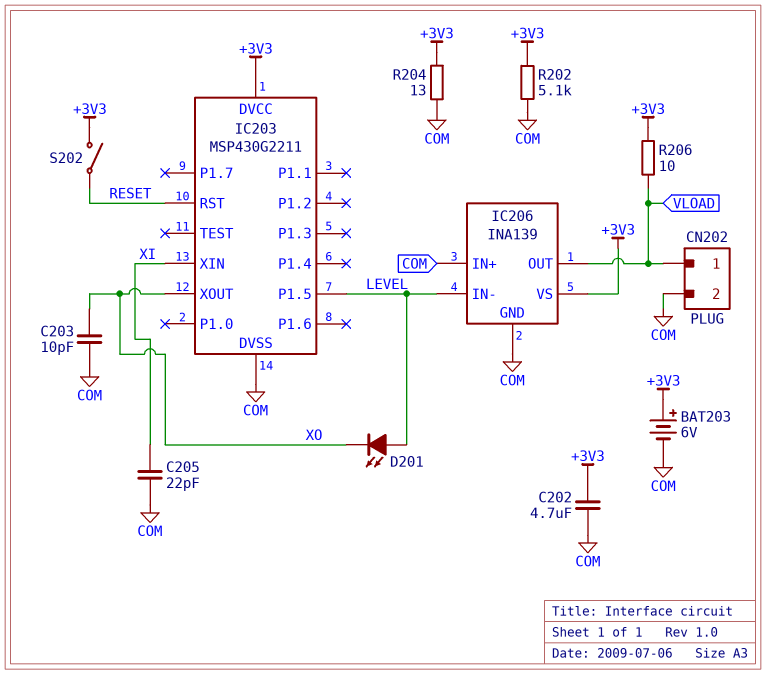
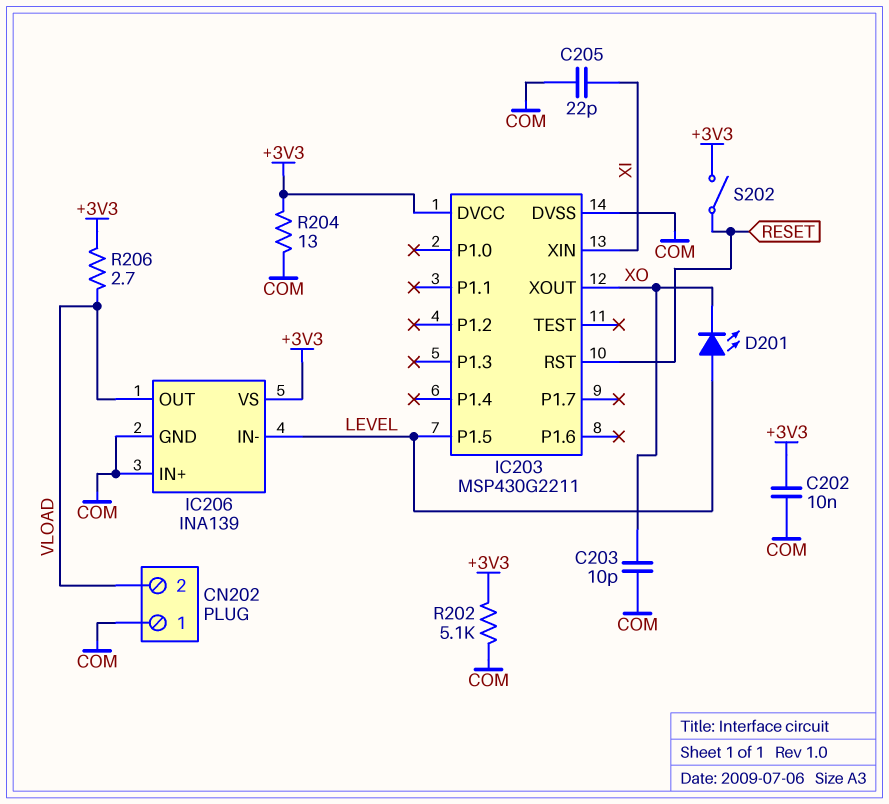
BAT203: 6V (plus +3V3, minus COM) -> none
C202: 4.7uF (+3V3, COM) -> 10nF (+3V3, COM)
CN202 pin 1: VLOAD -> COM
CN202 pin 2: COM -> VLOAD
R206: 10 (+3V3, VLOAD) -> 2.7 (+3V3, VLOAD)

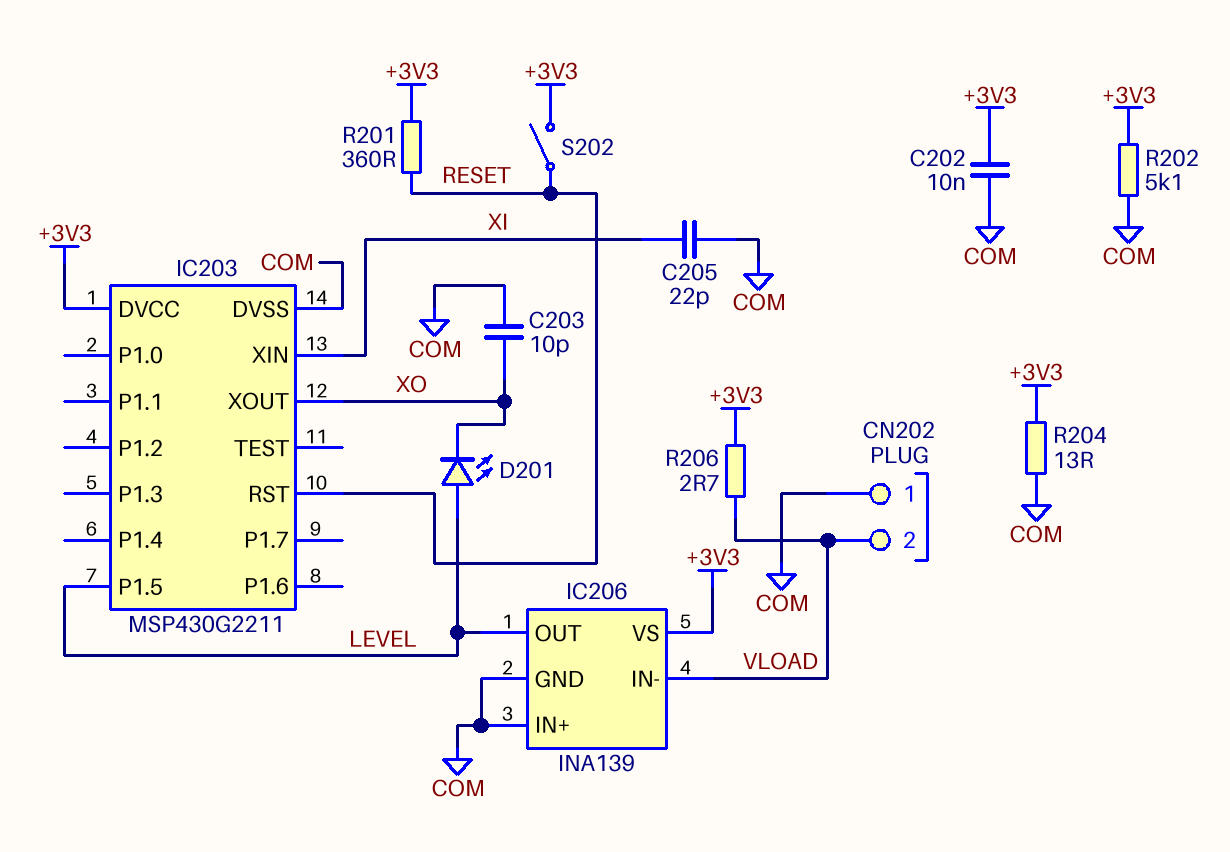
IC206 pin IN-: LEVEL -> VLOAD
IC206 pin OUT: VLOAD -> LEVEL
R201: none -> 360 (+3V3, RESET)

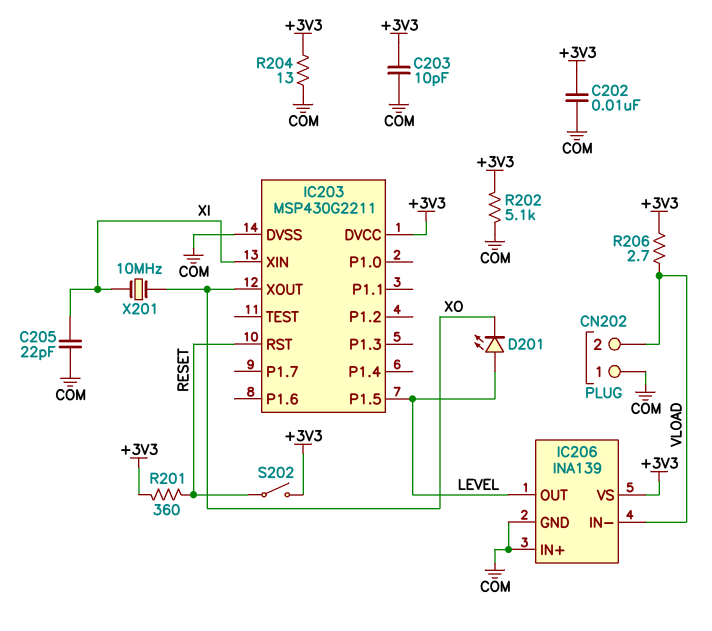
C203: 10pF (COM, XO) -> 10pF (+3V3, COM)
X201: none -> 10MHz (XI, XO)

